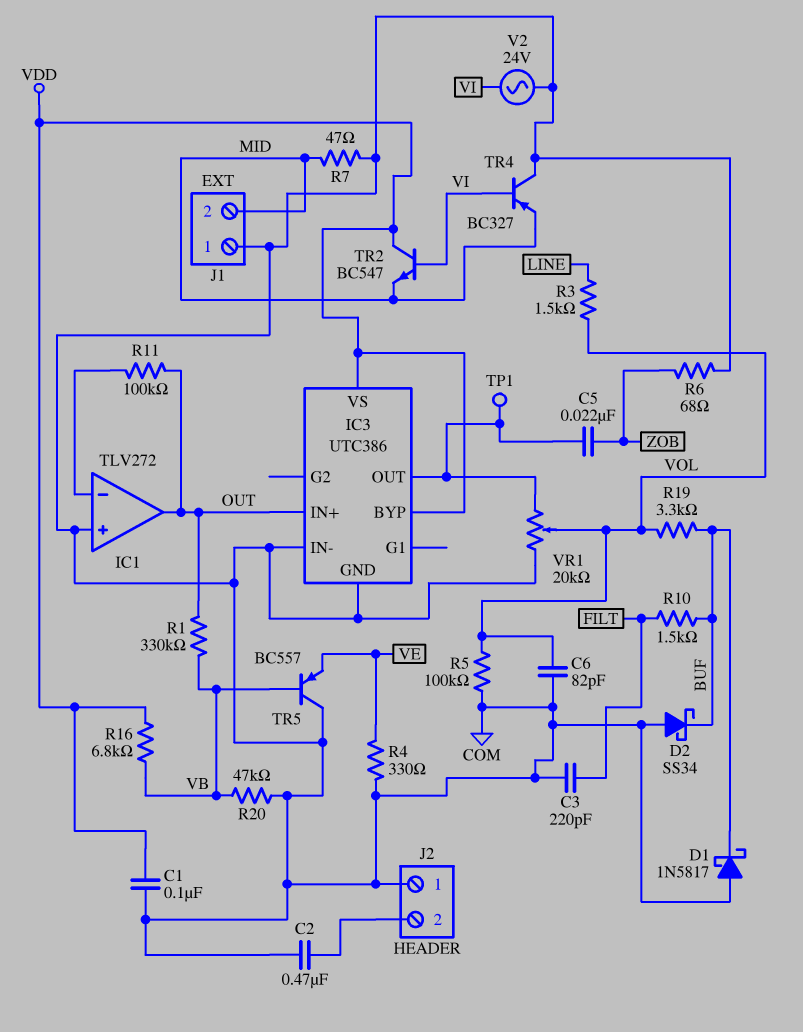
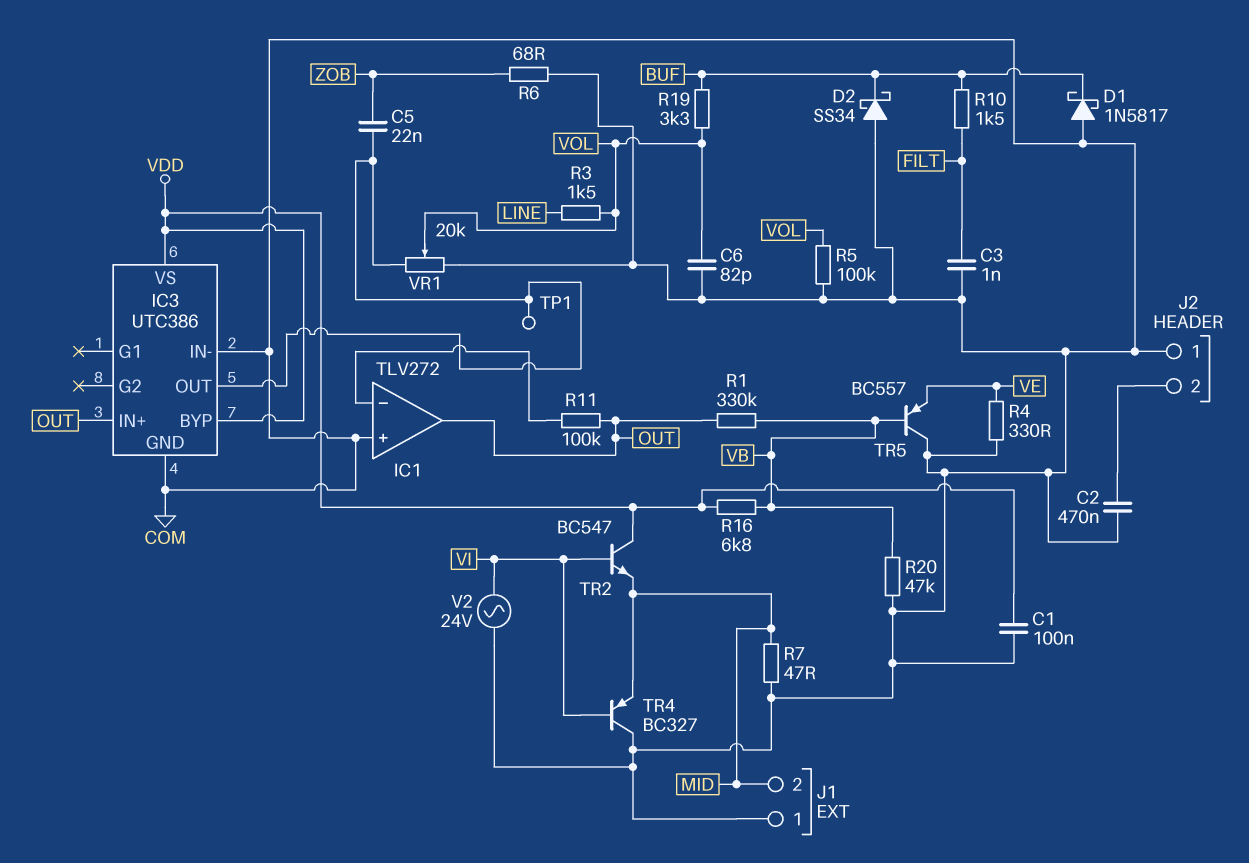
C3: 220pF (COM, FILT) -> 1nF (COM, FILT)

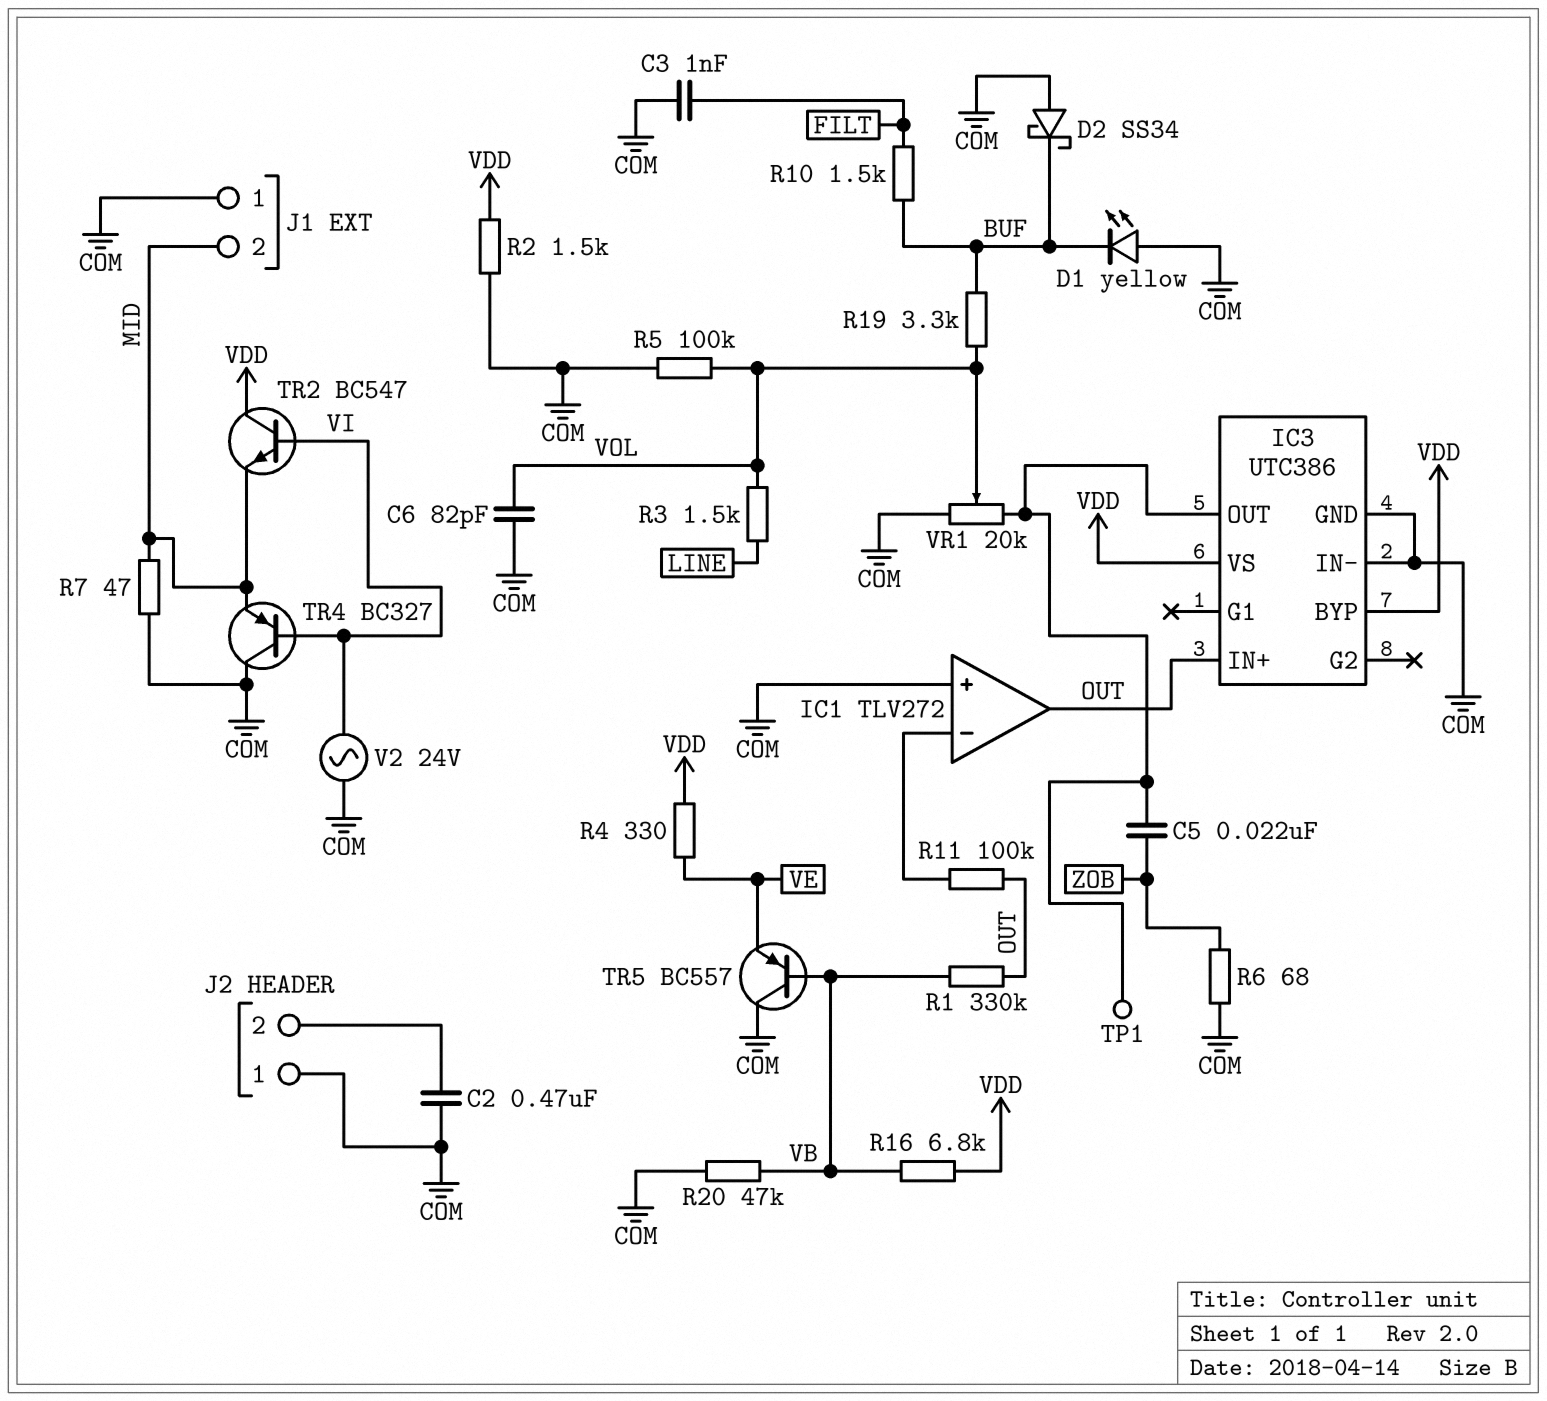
C1: 100nF (COM, VDD) -> none
D1: schottky 1N5817 (A COM, K BUF) -> LED yellow (A COM, K BUF)
R2: none -> 1.5k (COM, VDD)
R4: 330 (COM, VE) -> 330 (VDD, VE)

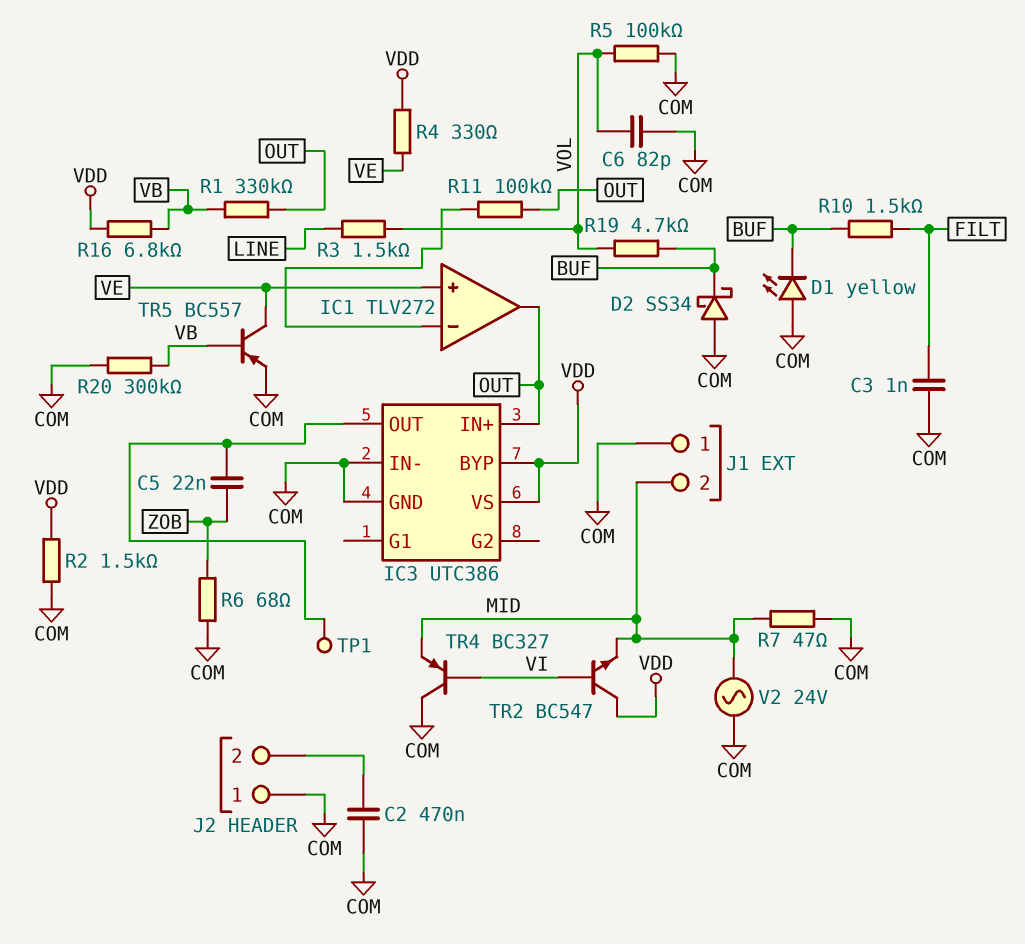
IC1 pin in+: COM -> VE
R19: 3.3k (BUF, VOL) -> 4.7k (BUF, VOL)
R20: 47k (COM, VB) -> 300k (COM, VB)
TR5: PNP BC557 (B VB, C COM, E VE) -> PNP BC557 (B VB, C VE, E COM)
V2: AC 24V (COM, VI) -> AC 24V (COM, MID)
VR1: 20k (COM, IC3/OUT, wiper VOL) -> none

